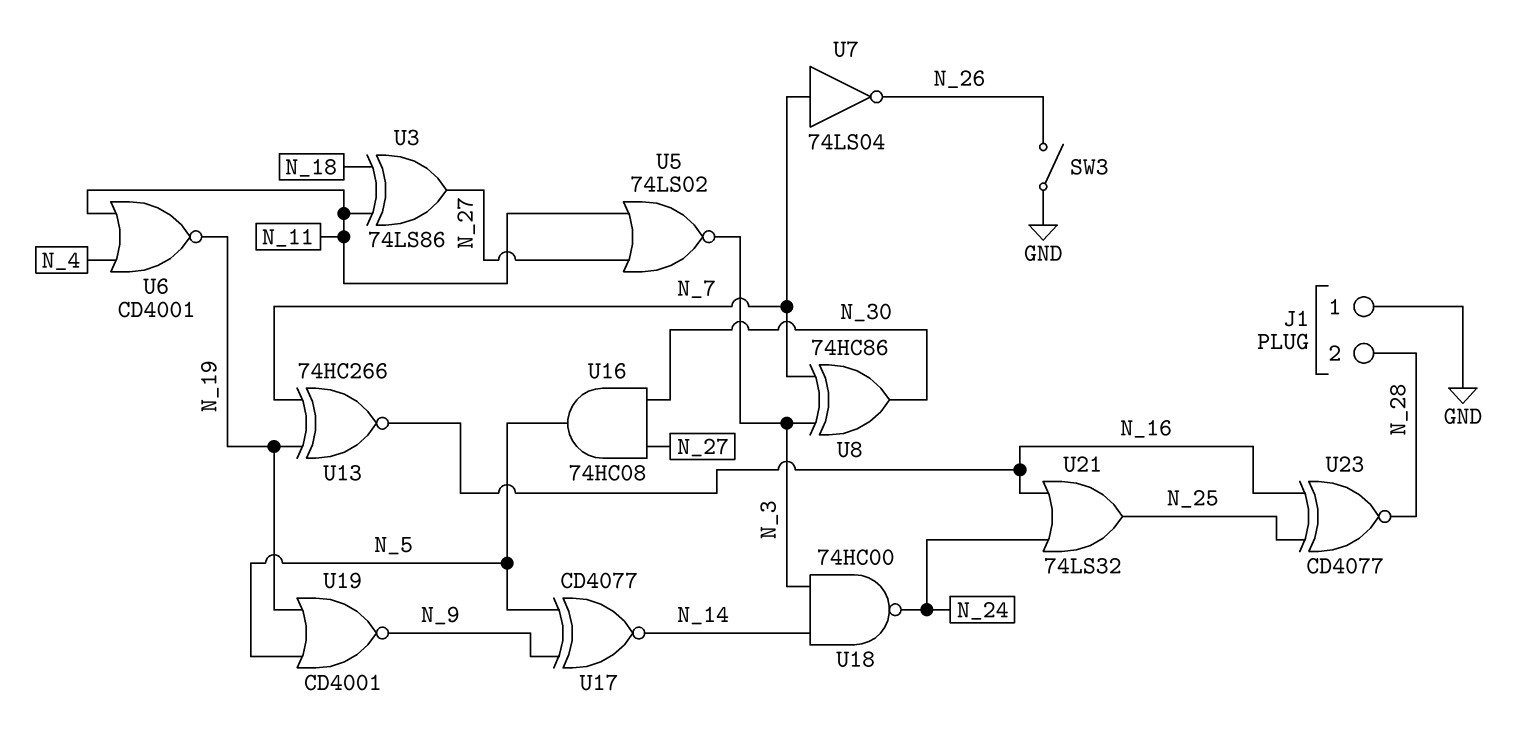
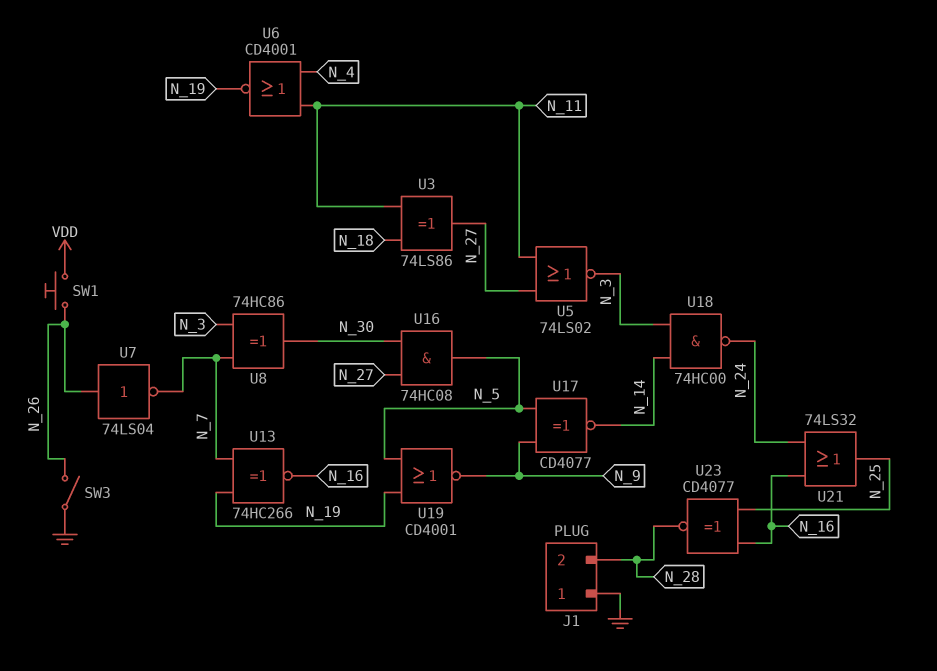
SW1: none -> button (N_26, VDD)
U7: NOT 74LS04 (in N_7, out N_26) -> NOT 74LS04 (in N_26, out N_7)

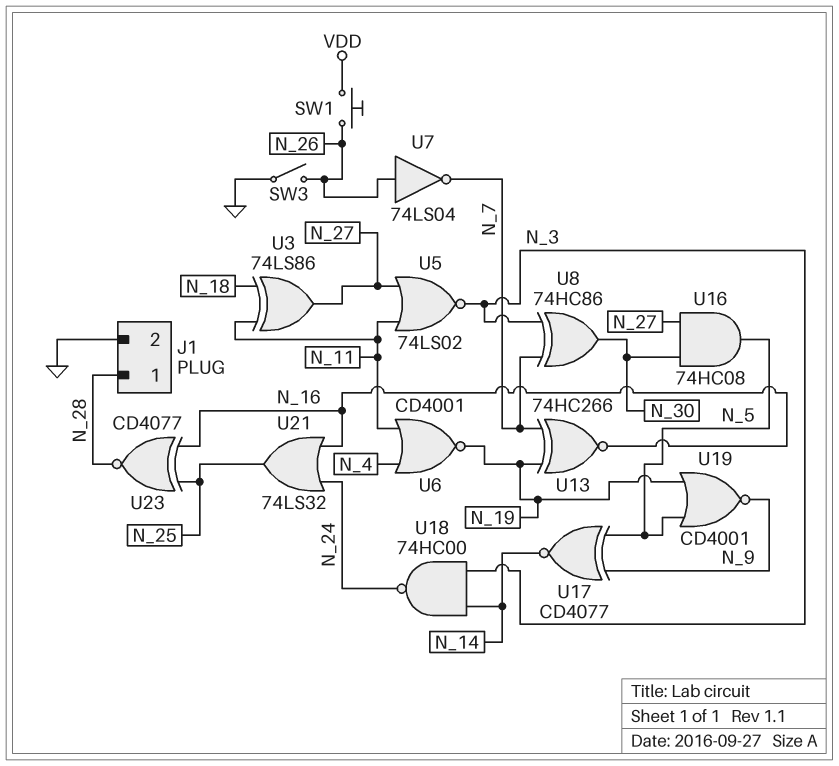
J1 pin 1: GND -> N_28
J1 pin 2: N_28 -> GND

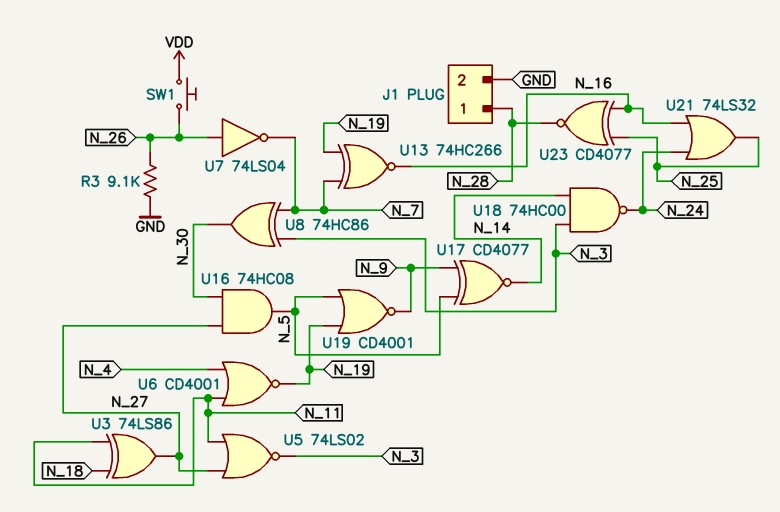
R3: none -> 9.1k (GND, N_26)
SW3: switch (GND, N_26) -> none

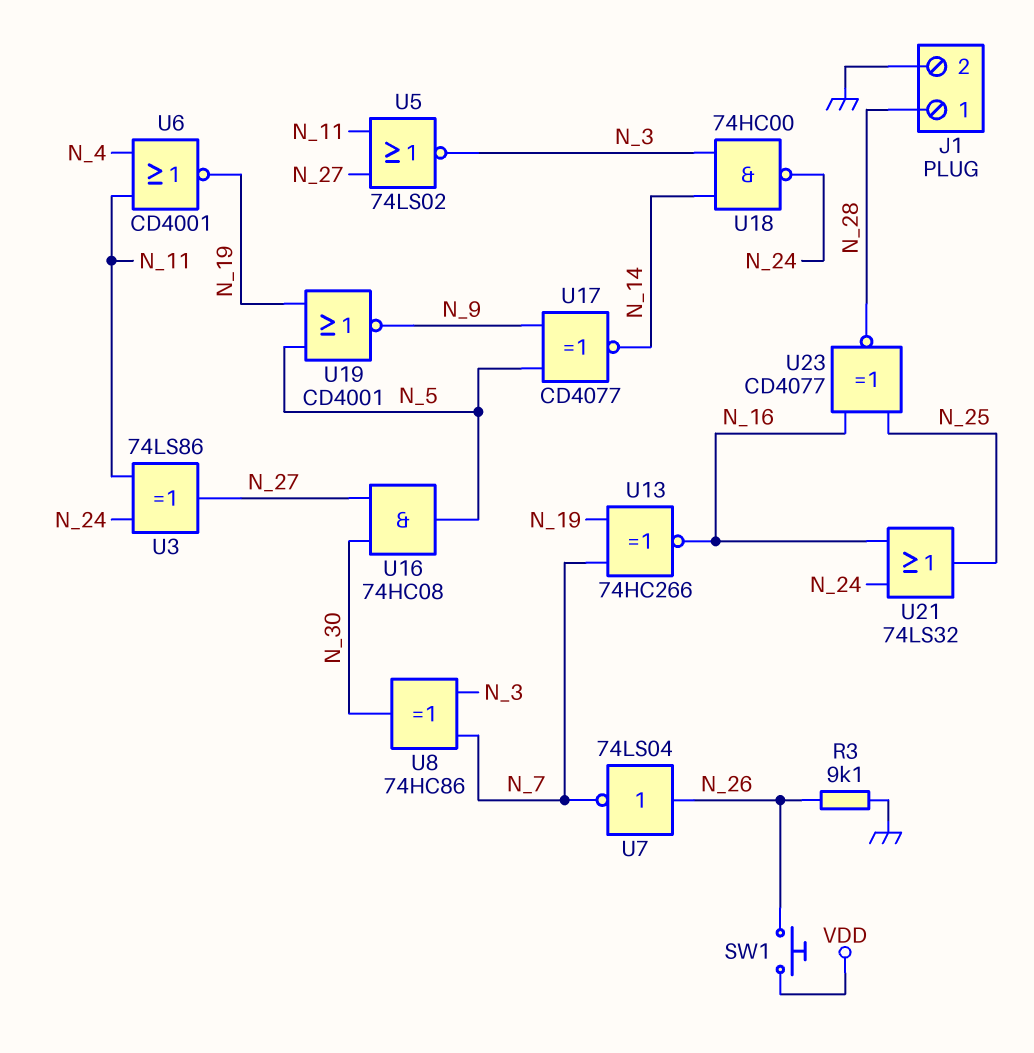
U3: XOR 74LS86 (in N_11, in N_18, out N_27) -> XOR 74LS86 (in N_11, in N_24, out N_27)

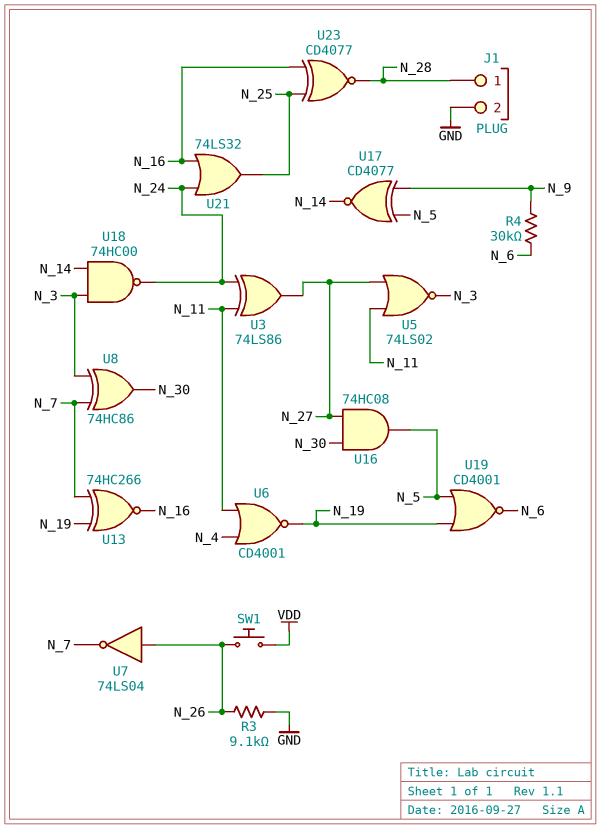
R4: none -> 30k (N_6, N_9)
U19: NOR CD4001 (in N_5, in N_19, out N_9) -> NOR CD4001 (in N_5, in N_19, out N_6)

